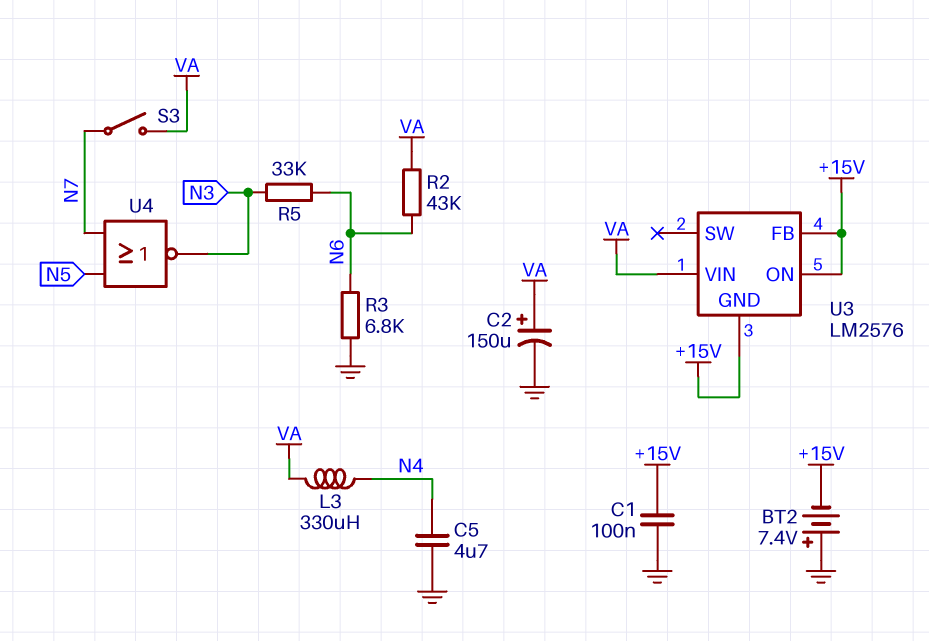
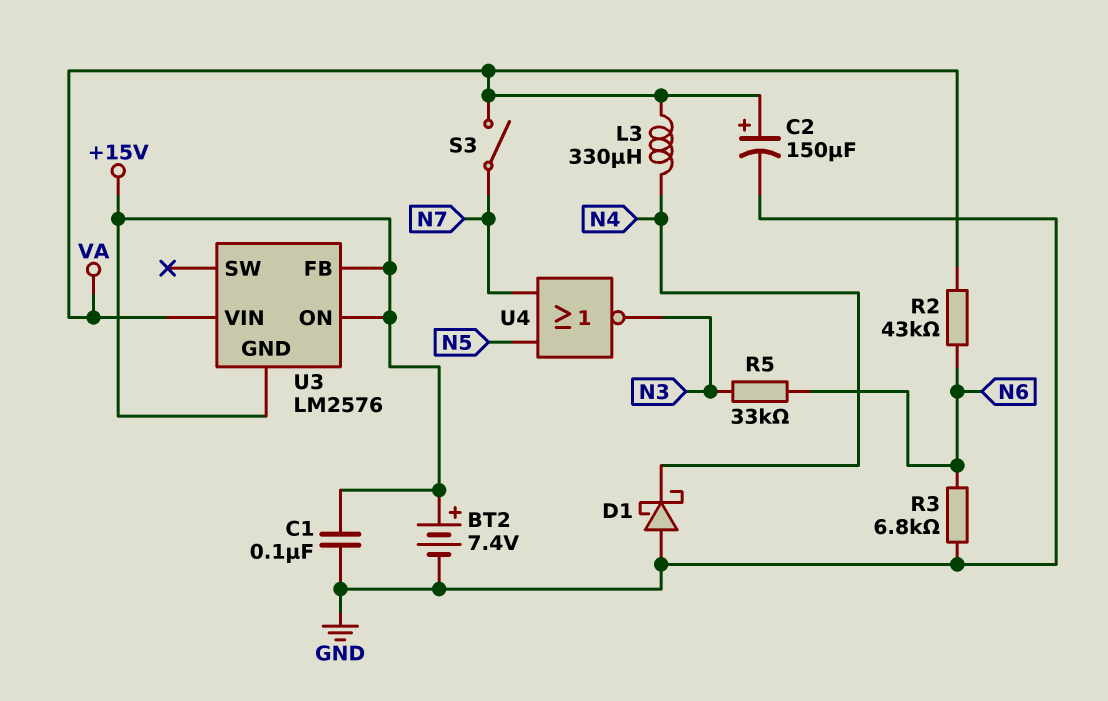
BT2: 7.4V (plus GND, minus +15V) -> 7.4V (plus +15V, minus GND)
C5: 4.7uF (GND, N4) -> none
D1: none -> schottky (A GND, K N4)

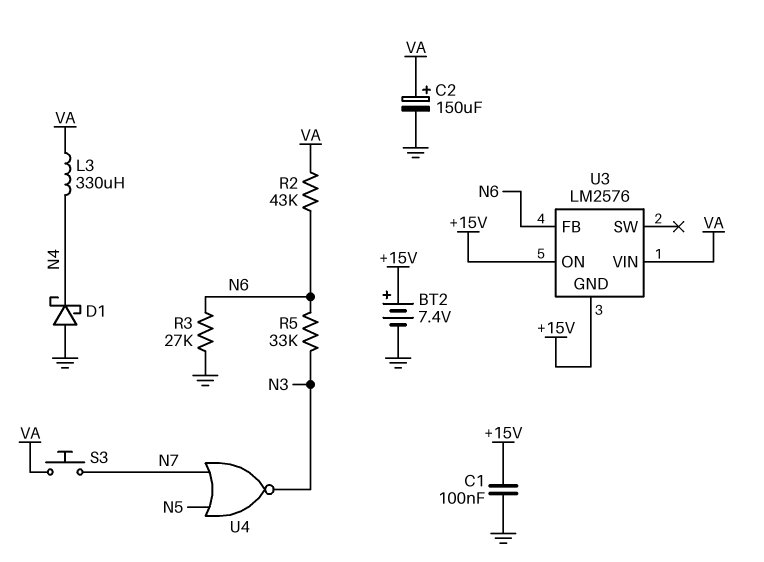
R3: 6.8k (GND, N6) -> 27k (GND, N6)
S3: switch (N7, VA) -> button (N7, VA)
U3 pin FB: +15V -> N6

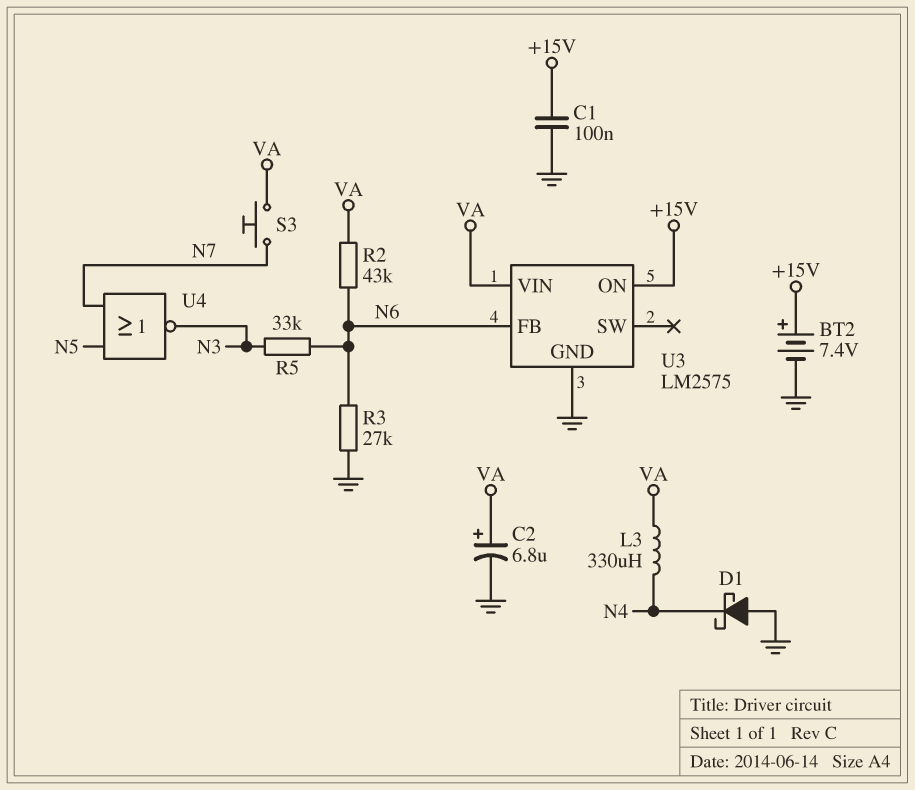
C2: 150uF (plus VA, minus GND) -> 6.8uF (plus VA, minus GND)
U3: LM2576 -> LM2575
U3 pin GND: +15V -> GND

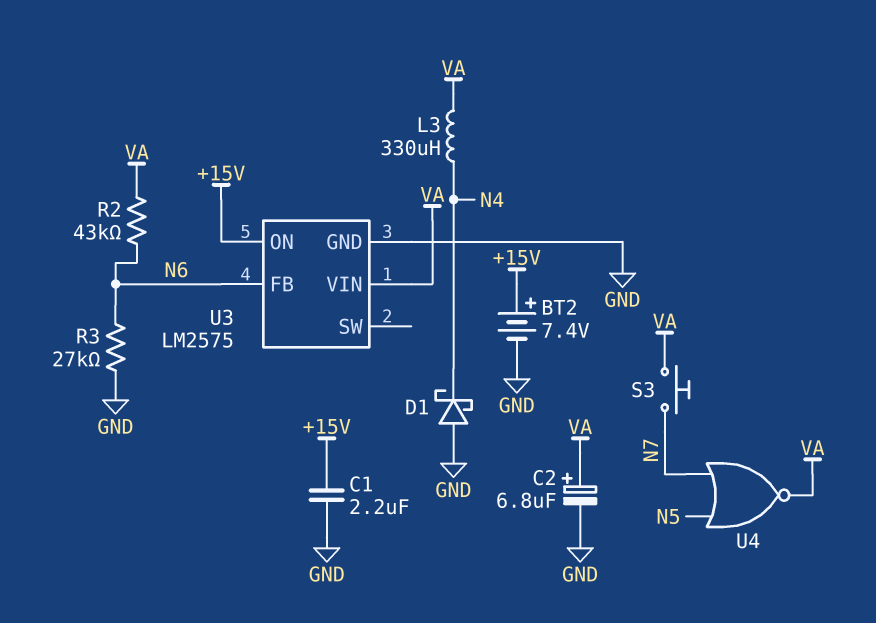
C1: 100nF (+15V, GND) -> 2.2uF (+15V, GND)
R5: 33k (N3, N6) -> none
U4: NOR (in N5, in N7, out N3) -> NOR (in N5, in N7, out VA)

